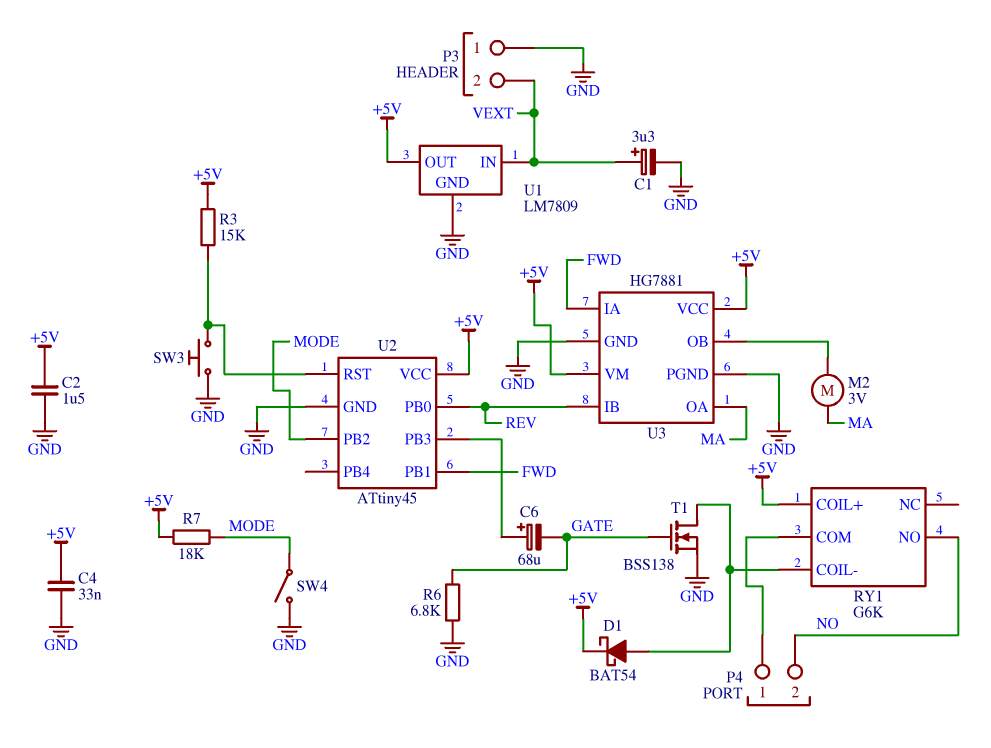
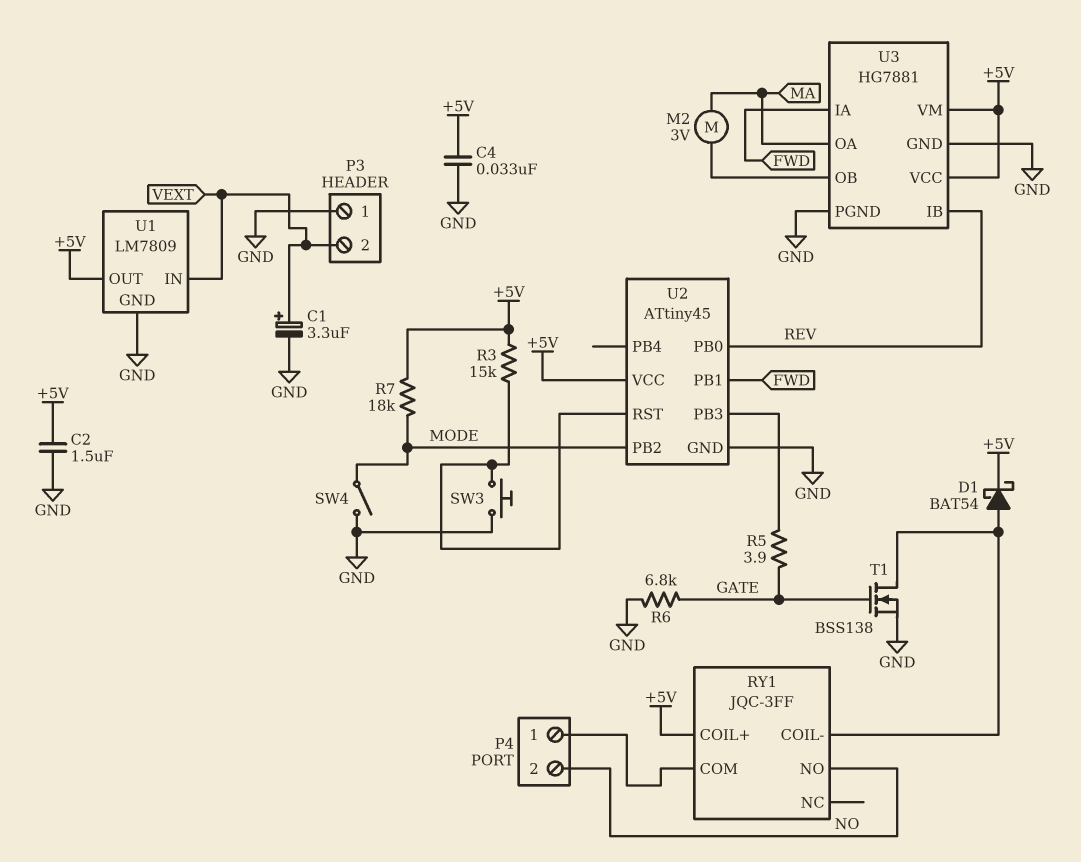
C6: 68uF (plus U2/PB3, minus GATE) -> none
R5: none -> 3.9 (GATE, U2/PB3)
RY1: G6K -> JQC-3FF

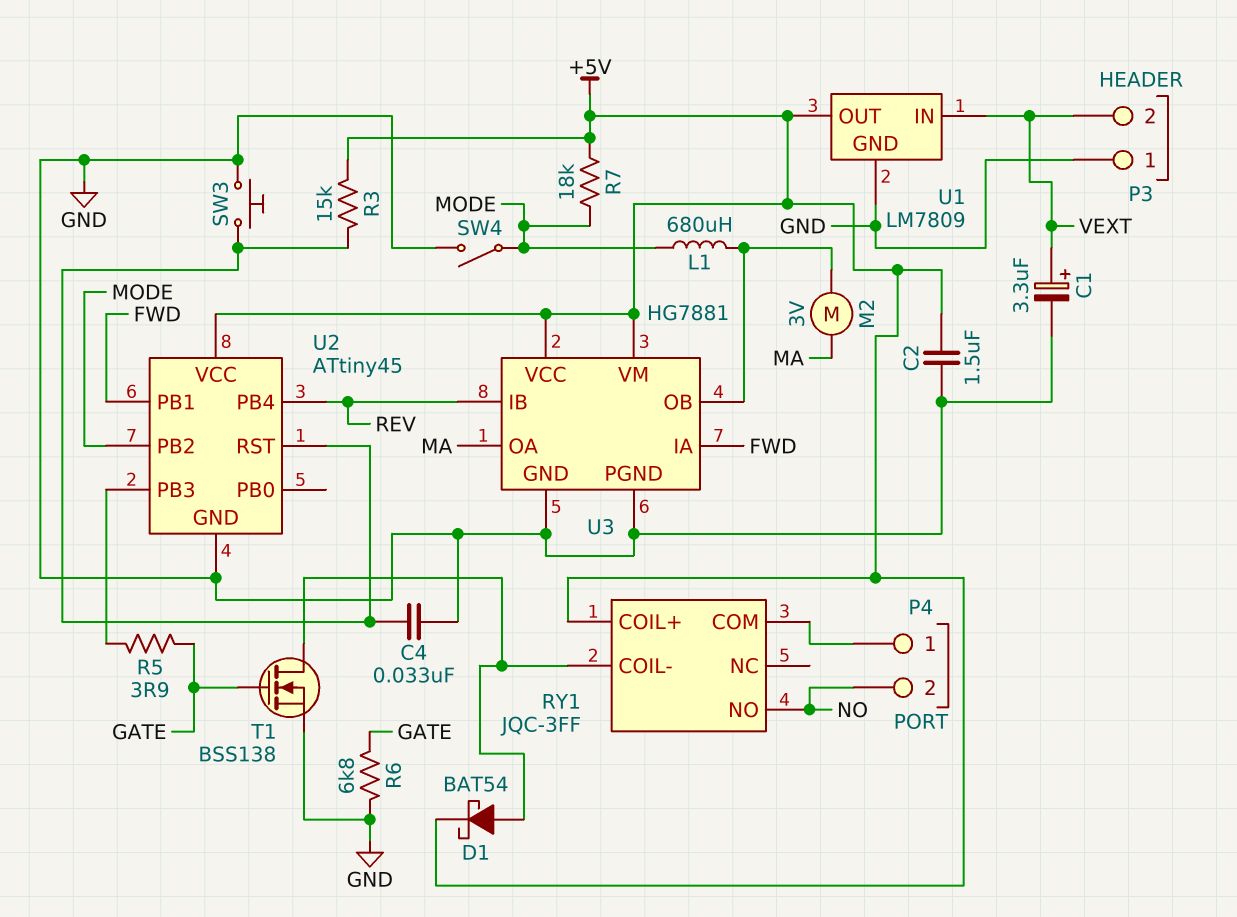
C4: 33nF (+5V, GND) -> 33nF (GND, U2/RST)
L1: none -> 680uH (MODE, U3/OB)
U2 pin PB0: REV -> none
U2 pin PB4: none -> REV

